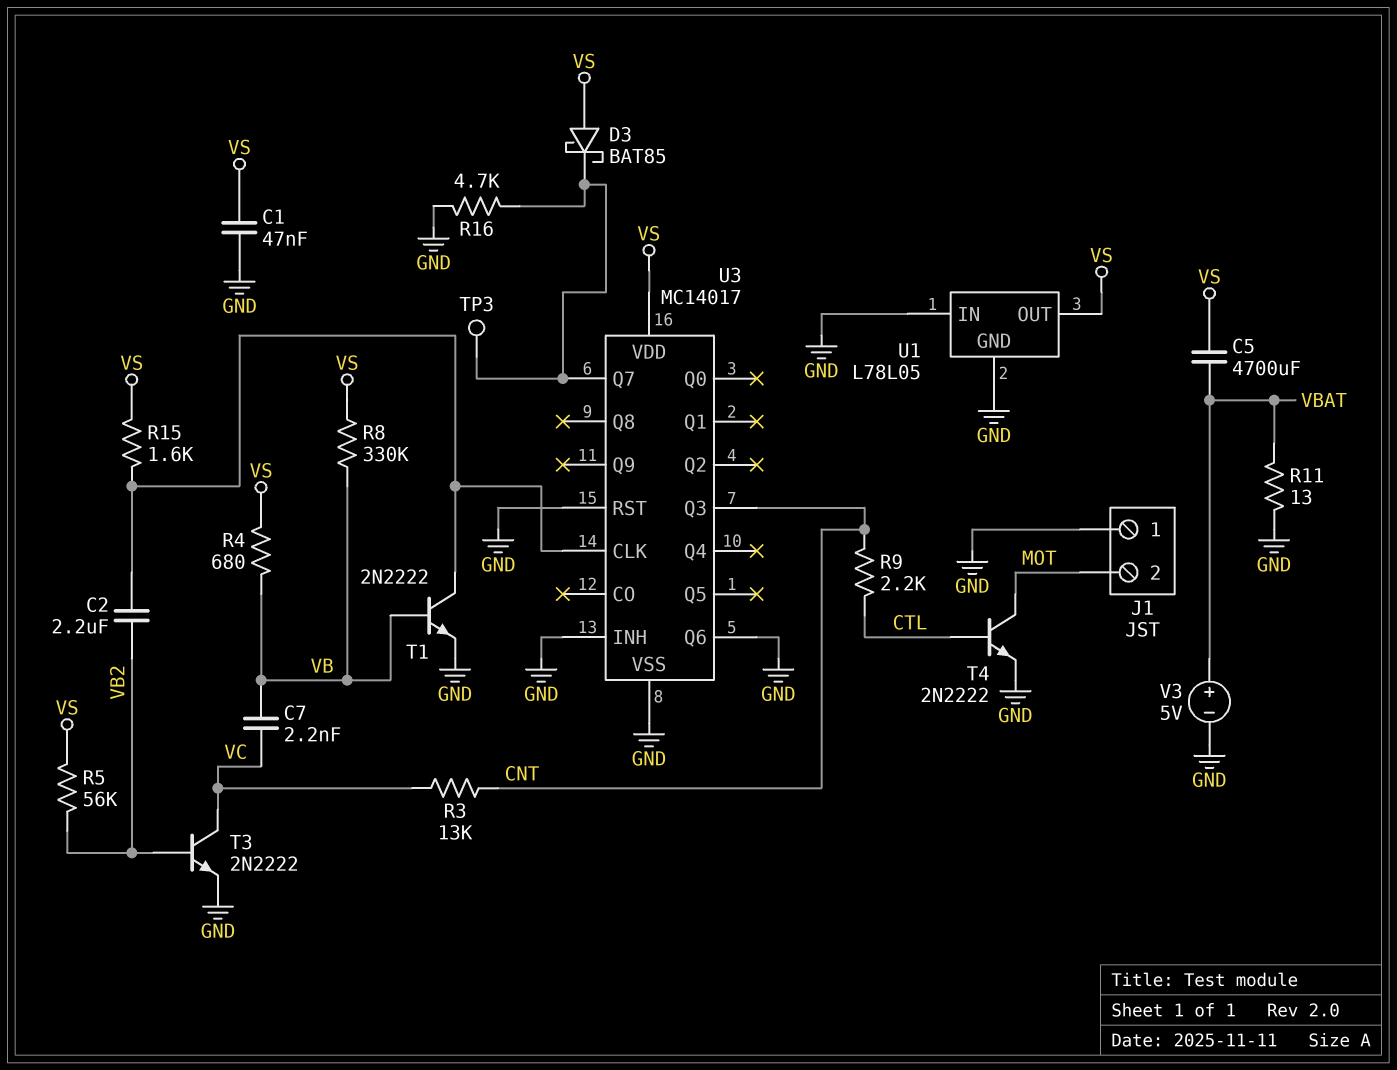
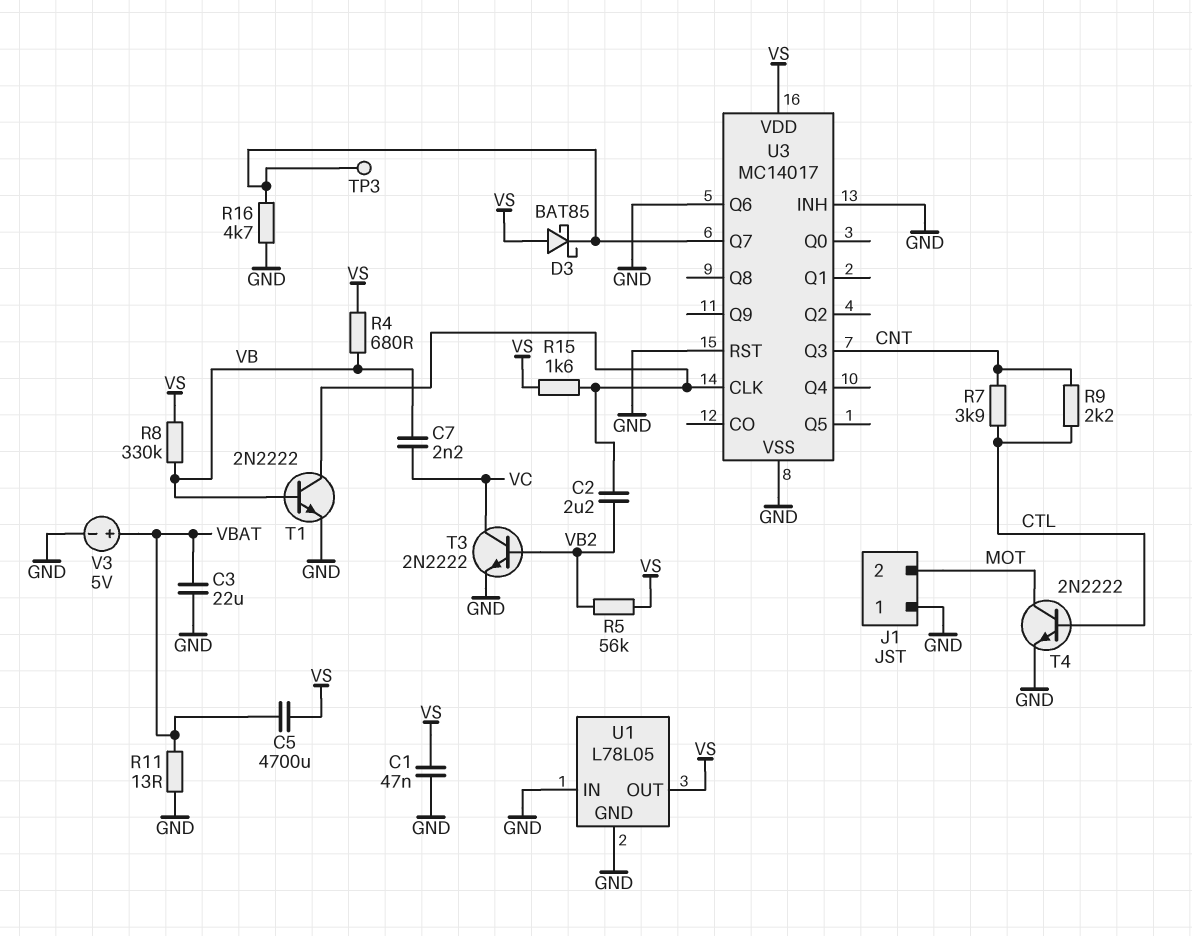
C3: none -> 22uF (GND, VBAT)
R3: 13k (CNT, VC) -> none
R7: none -> 3.9k (CNT, CTL)

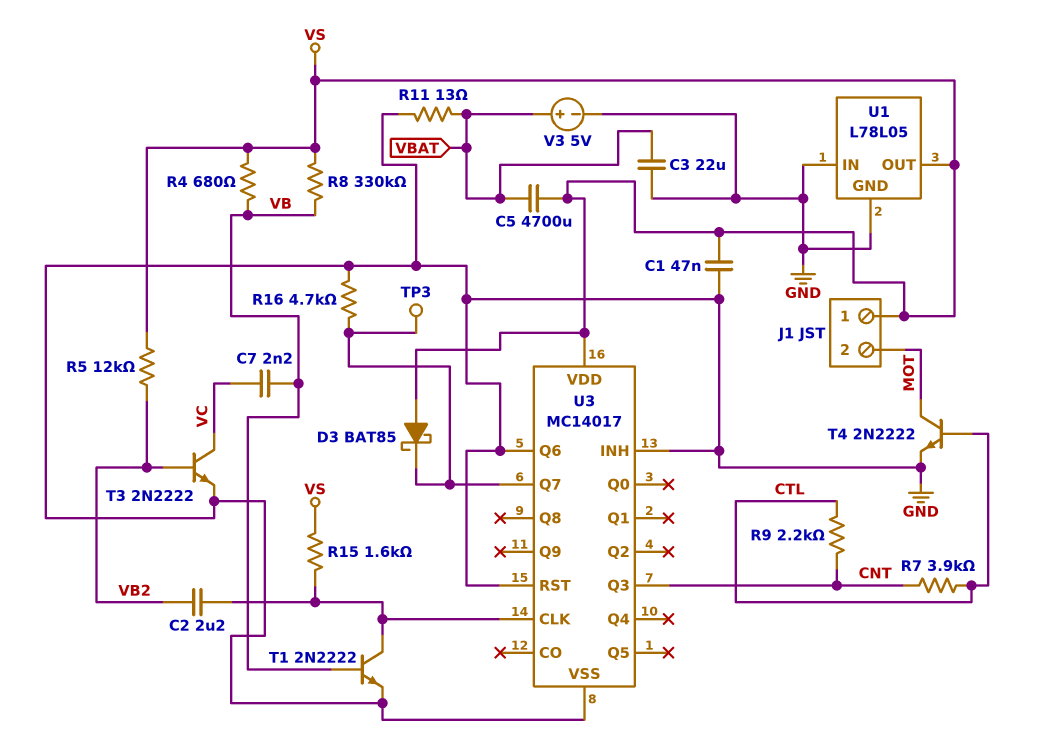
J1 pin 1: GND -> VS
R5: 56k (VB2, VS) -> 12k (VB2, VS)

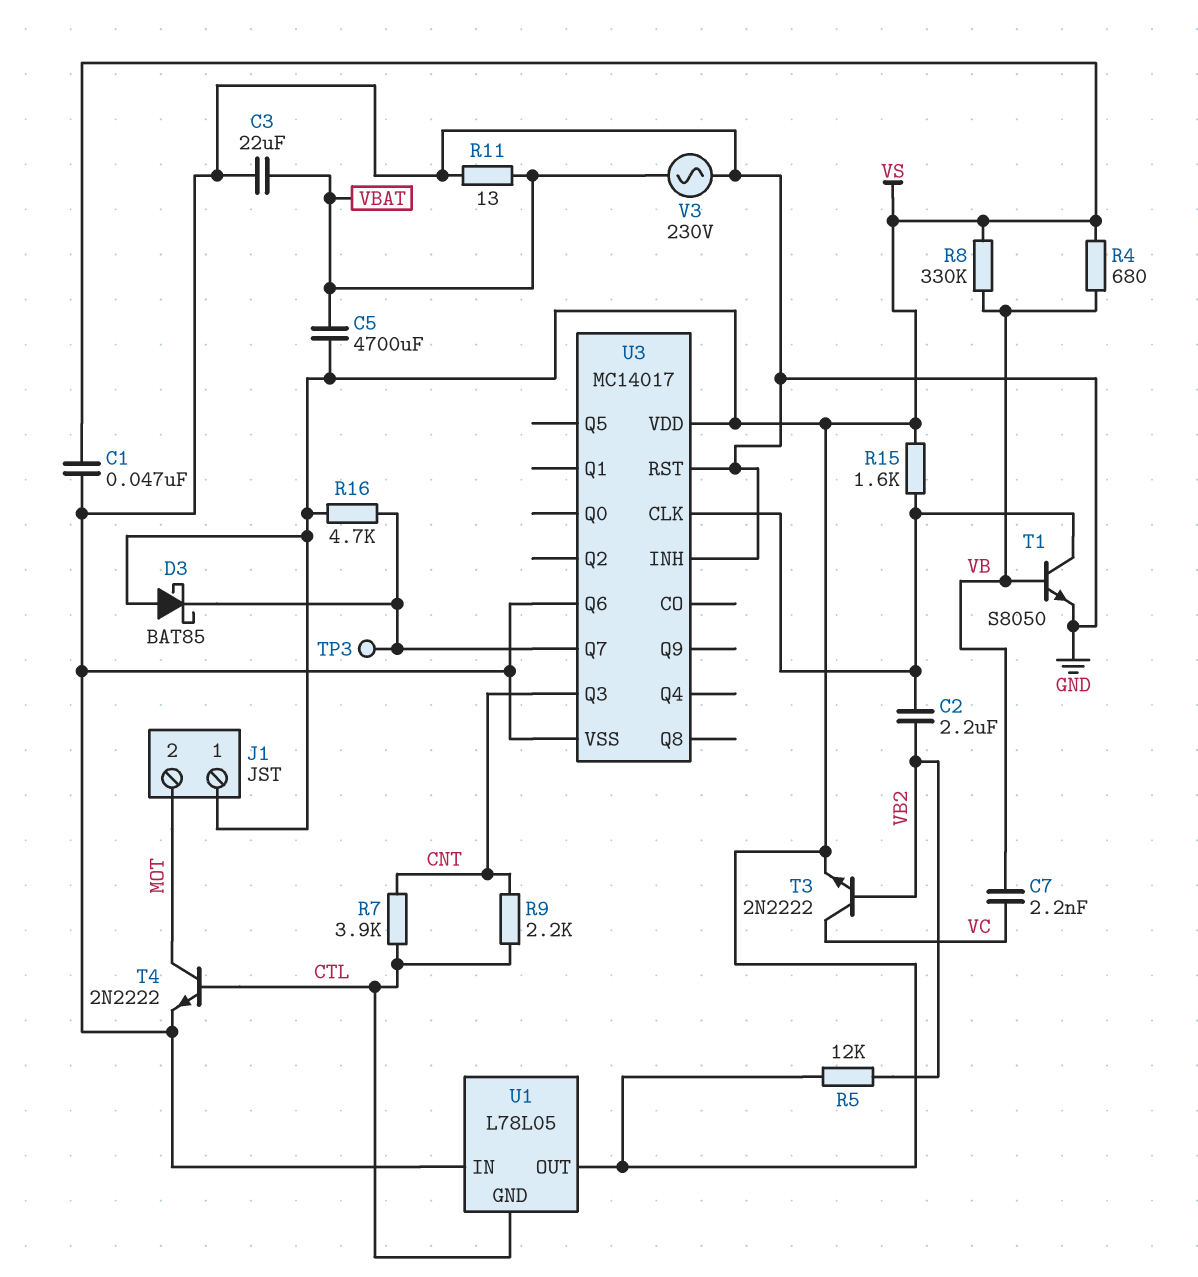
R16: 4.7k (GND, U3/Q7) -> 4.7k (U3/Q7, VS)
T1: NPN 2N2222 (B VB, C U3/CLK, E GND) -> NPN S8050 (B VB, C U3/CLK, E GND)
T3: NPN 2N2222 (B VB2, C VC, E GND) -> NPN 2N2222 (B VB2, C VC, E VS)
U1 pin GND: GND -> CTL
V3: 5V (plus VBAT, minus GND) -> AC 230V (GND, VBAT)

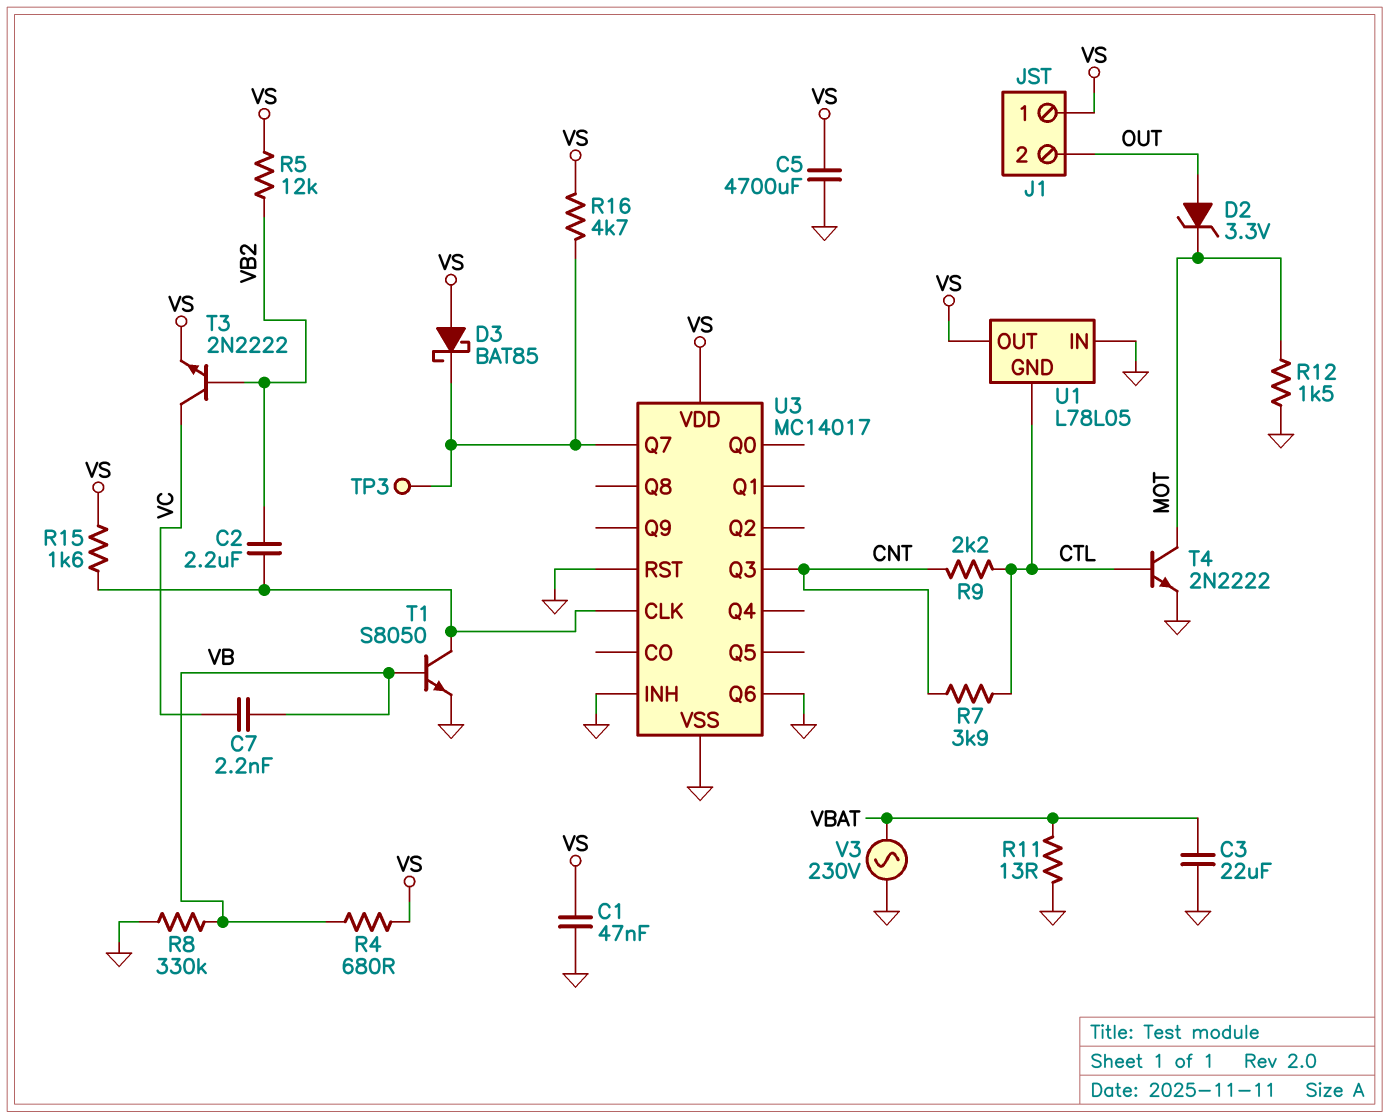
C5: 4700uF (VBAT, VS) -> 4700uF (GND, VS)
D2: none -> zener 3.3V (A OUT, K MOT)
J1 pin 2: MOT -> OUT
R8: 330k (VB, VS) -> 330k (GND, VB)
R12: none -> 1.5k (GND, MOT)

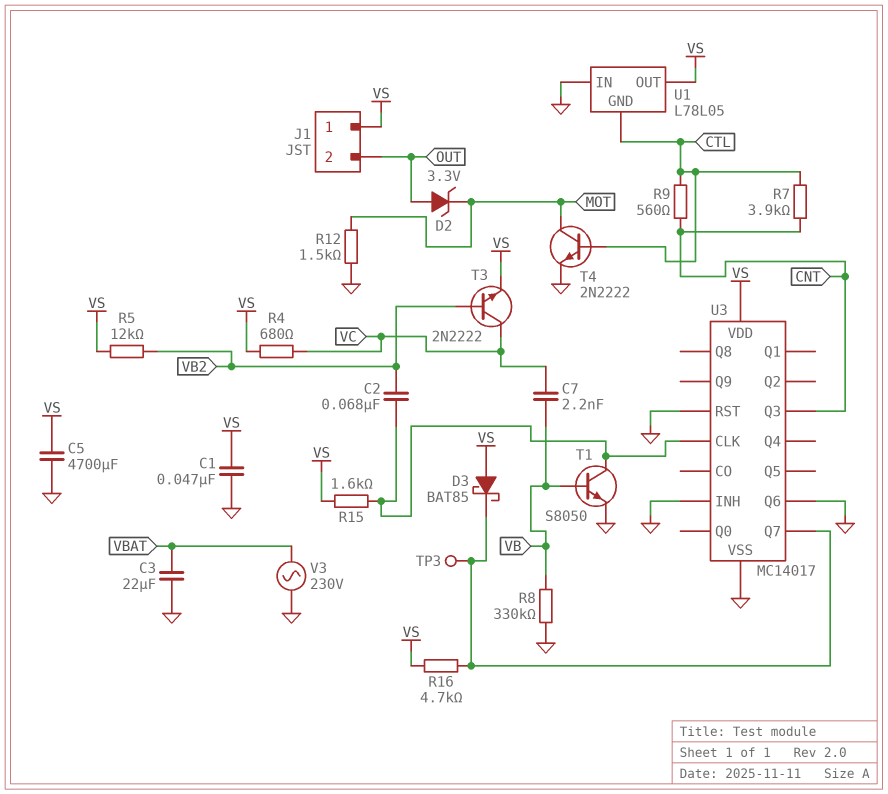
C2: 2.2uF (U3/CLK, VB2) -> 68nF (U3/CLK, VB2)
R4: 680 (VB, VS) -> 680 (VC, VS)
R9: 2.2k (CNT, CTL) -> 560 (CNT, CTL)
R11: 13 (GND, VBAT) -> none

